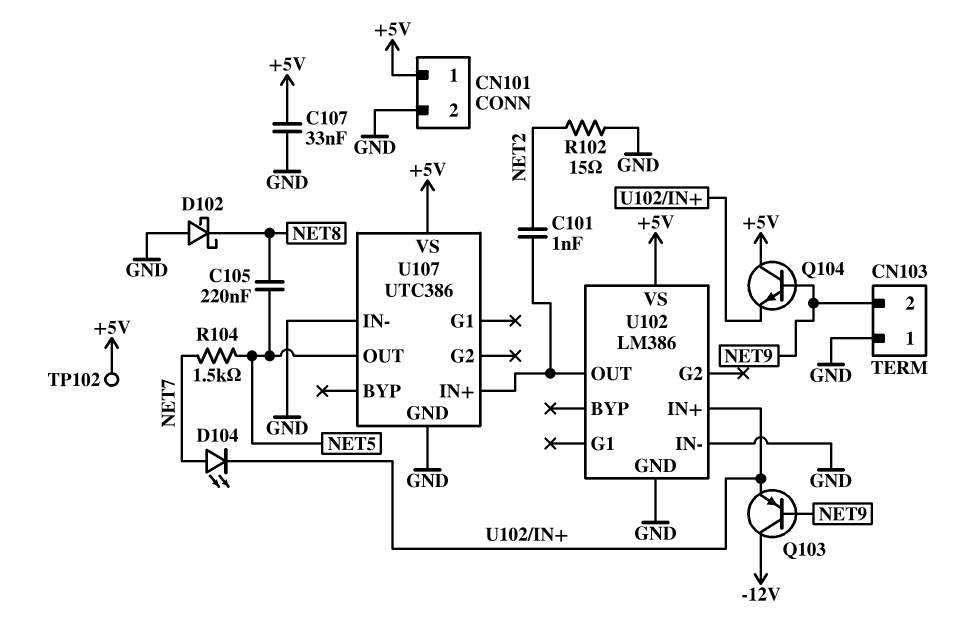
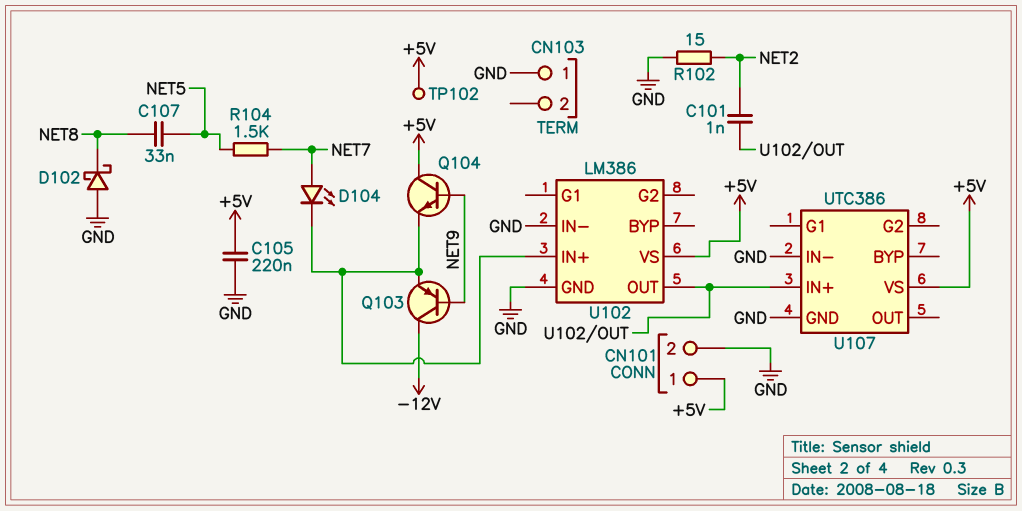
C105: 220nF (NET5, NET8) -> 220nF (+5V, GND)
C107: 33nF (+5V, GND) -> 33nF (NET5, NET8)
CN103 pin 2: NET9 -> none
U107 pin OUT: NET5 -> none

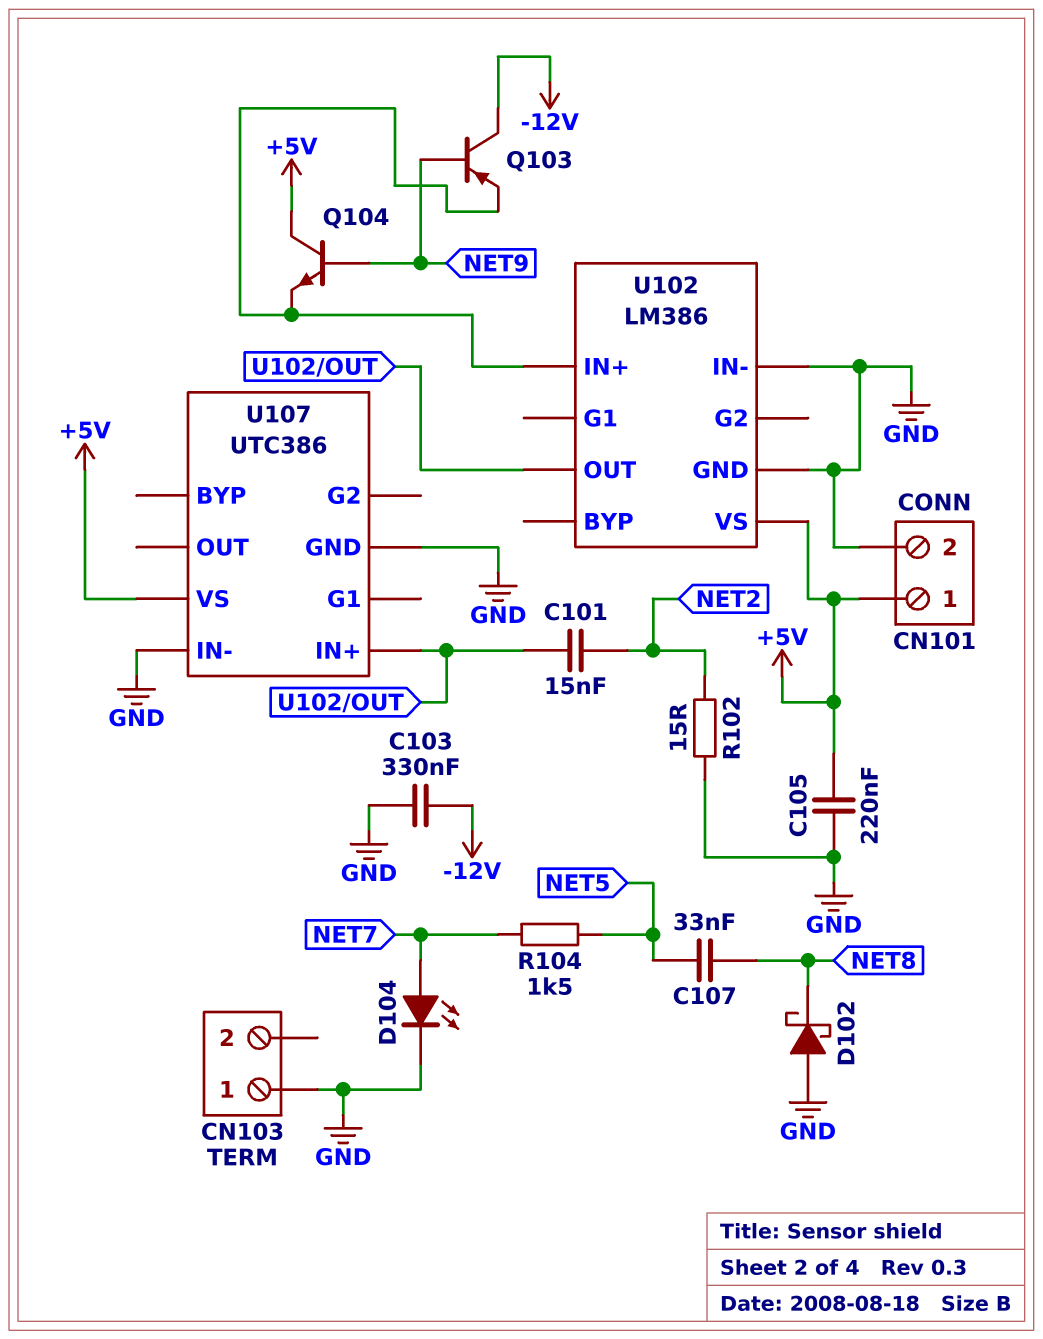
C101: 1nF (NET2, U102/OUT) -> 15nF (NET2, U102/OUT)
C103: none -> 330nF (-12V, GND)
D104: LED (A NET7, K U102/IN+) -> LED (A NET7, K GND)
TP102: test point (+5V) -> none

